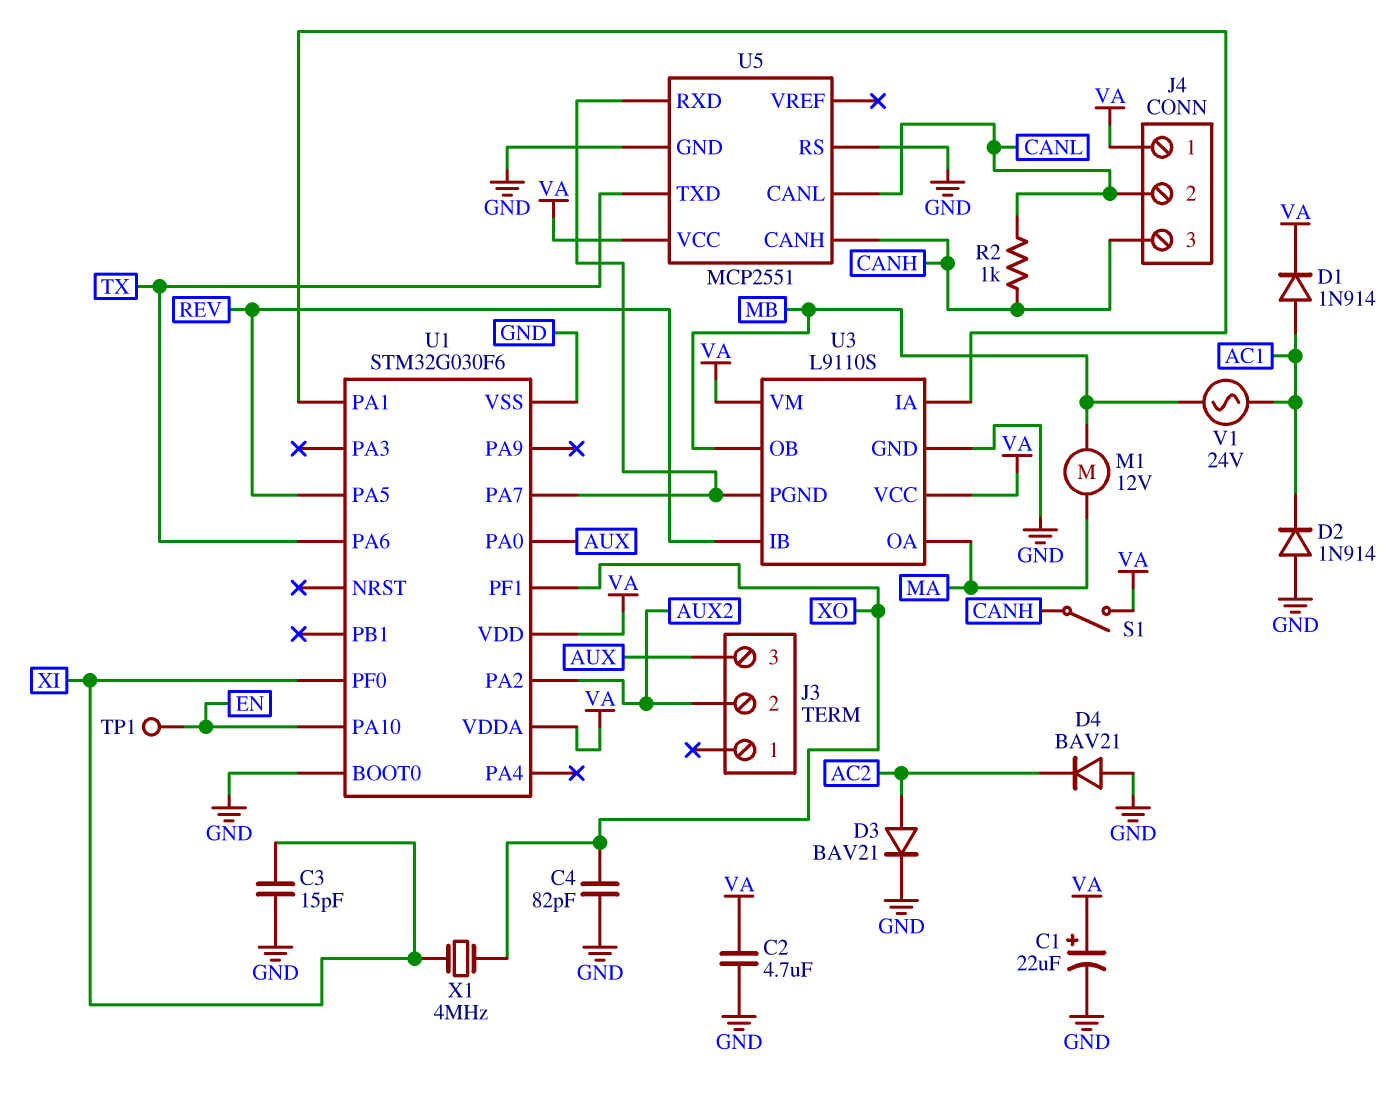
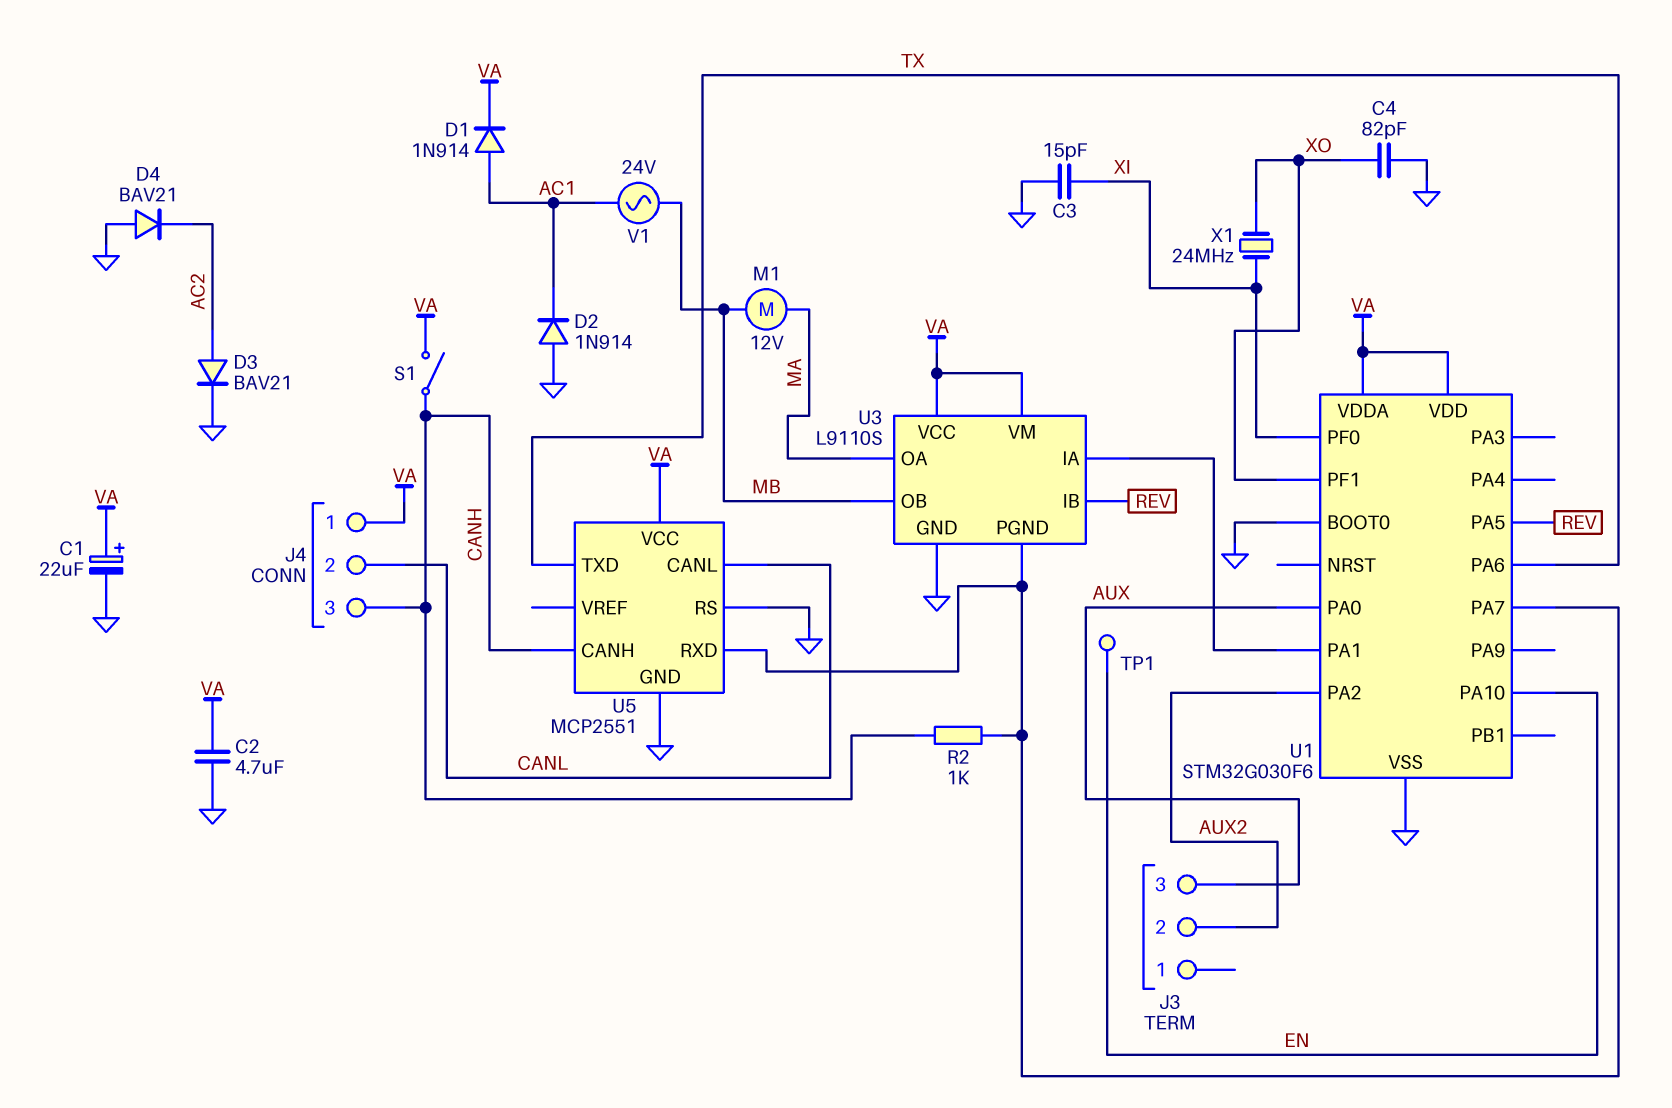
R2: 1k (CANH, CANL) -> 1k (CANH, U1/PA7)
X1: 4MHz (XI, XO) -> 24MHz (XI, XO)

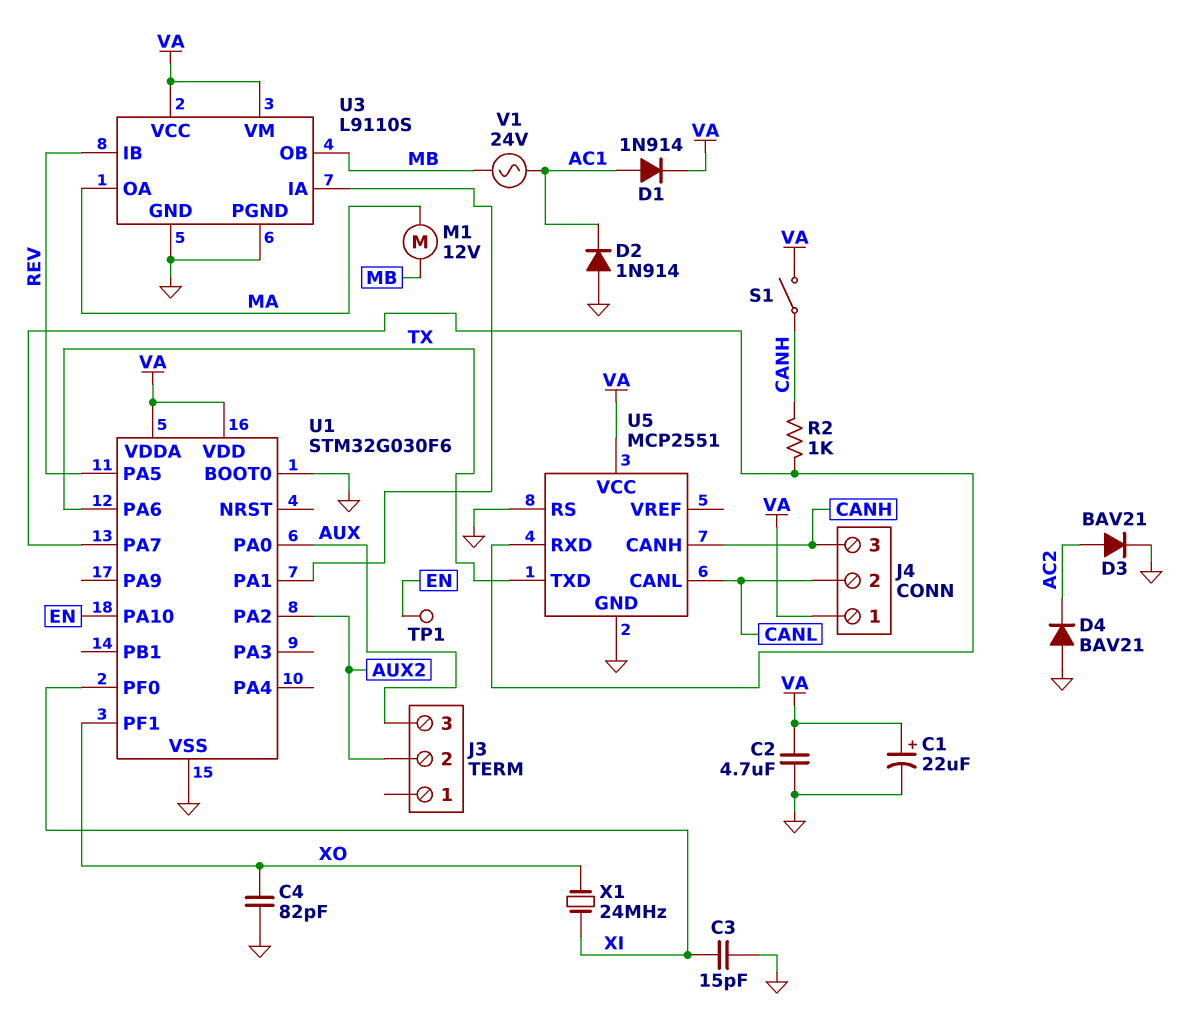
U3 pin PGND: U1/PA7 -> GND

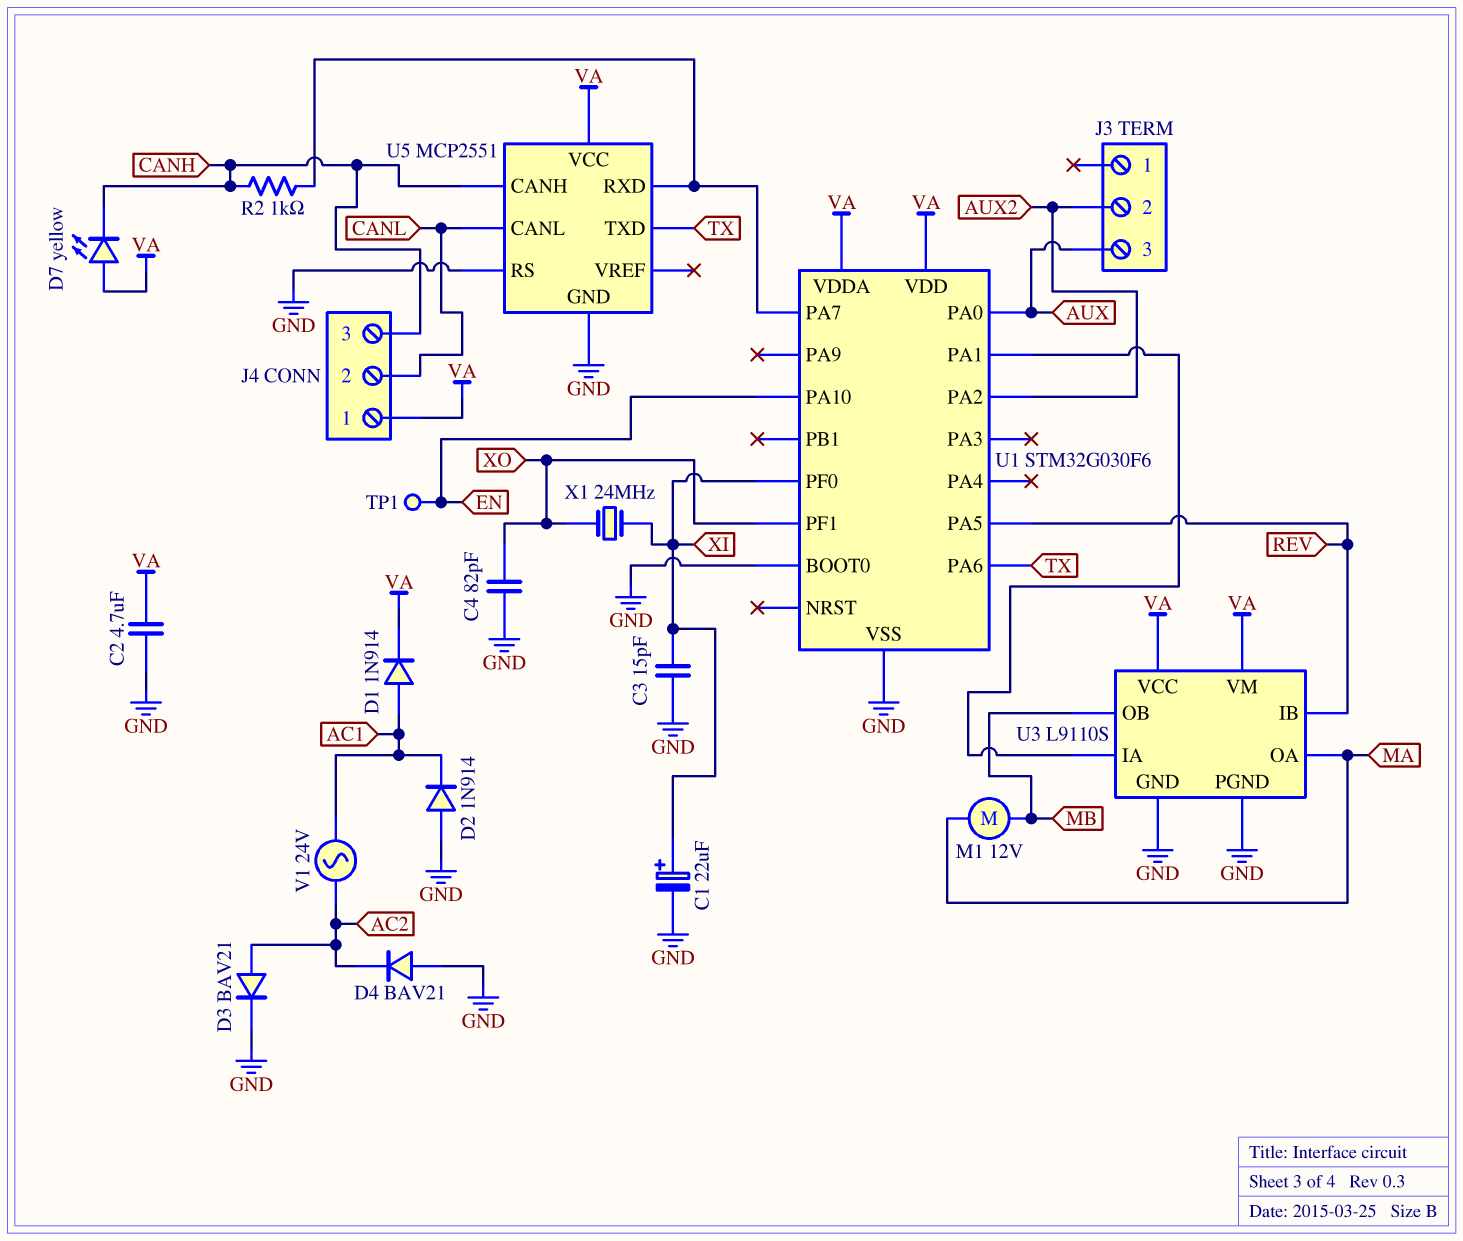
C1: 22uF (plus VA, minus GND) -> 22uF (plus XI, minus GND)
D7: none -> LED yellow (A VA, K CANH)
S1: switch (CANH, VA) -> none
V1: AC 24V (AC1, MB) -> AC 24V (AC1, AC2)

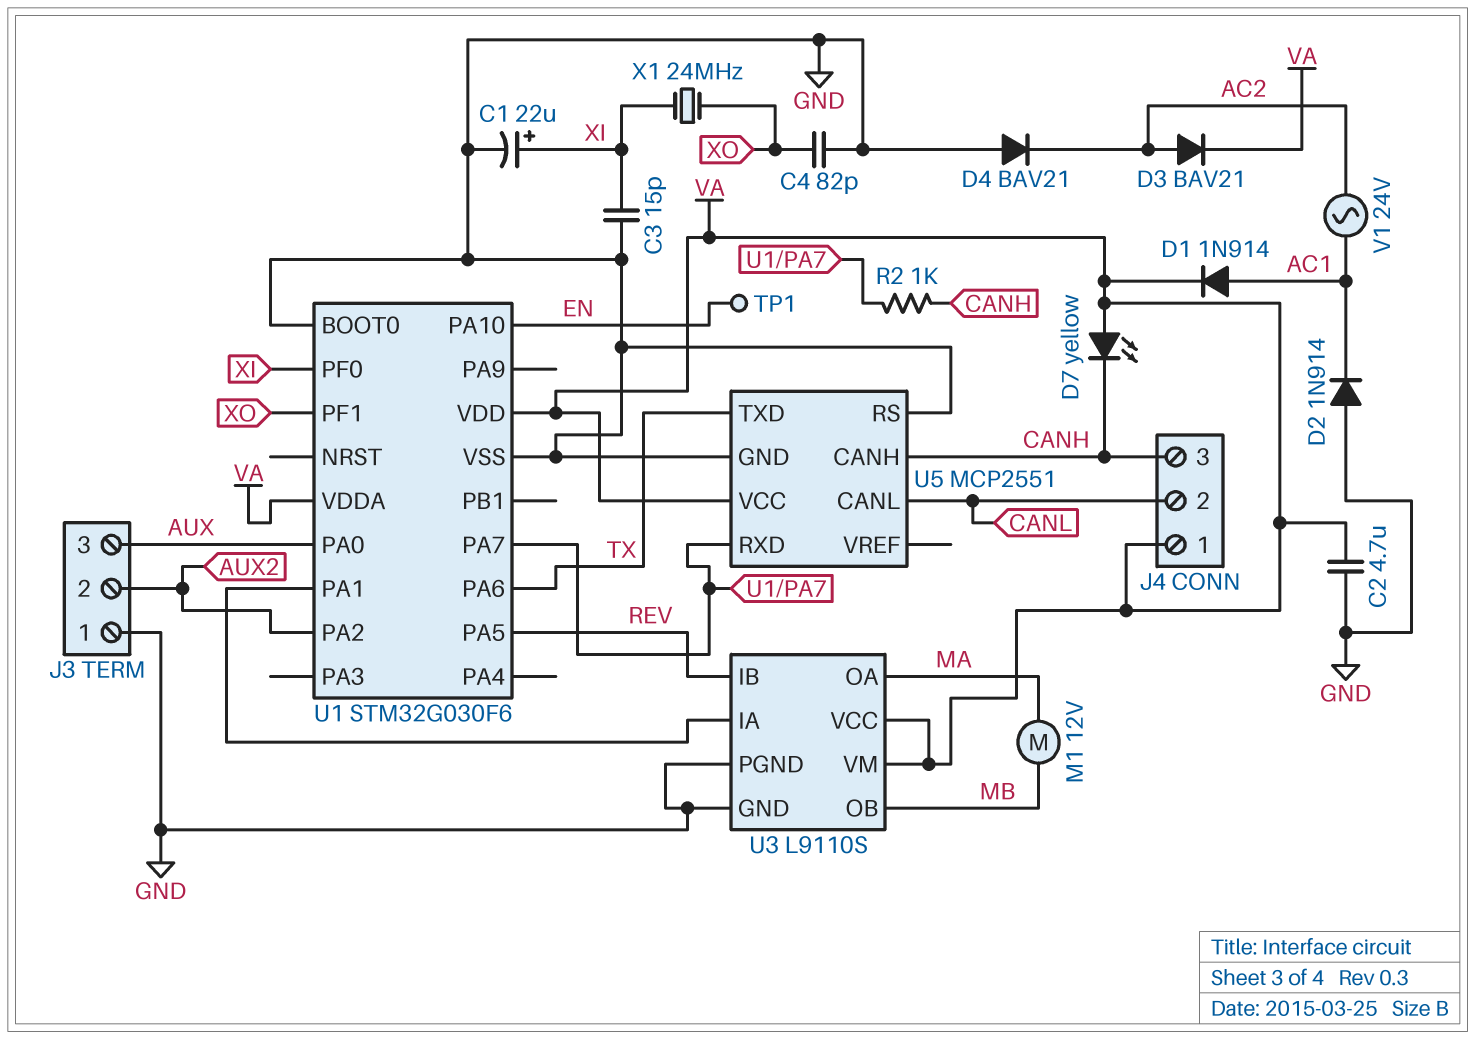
D3: diode BAV21 (A AC2, K GND) -> diode BAV21 (A AC2, K VA)
J3 pin 1: none -> GND

